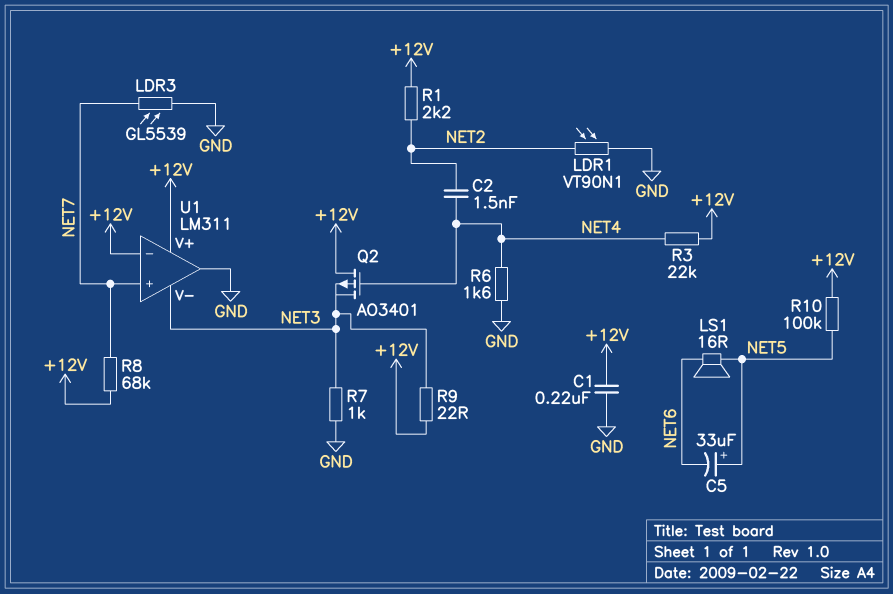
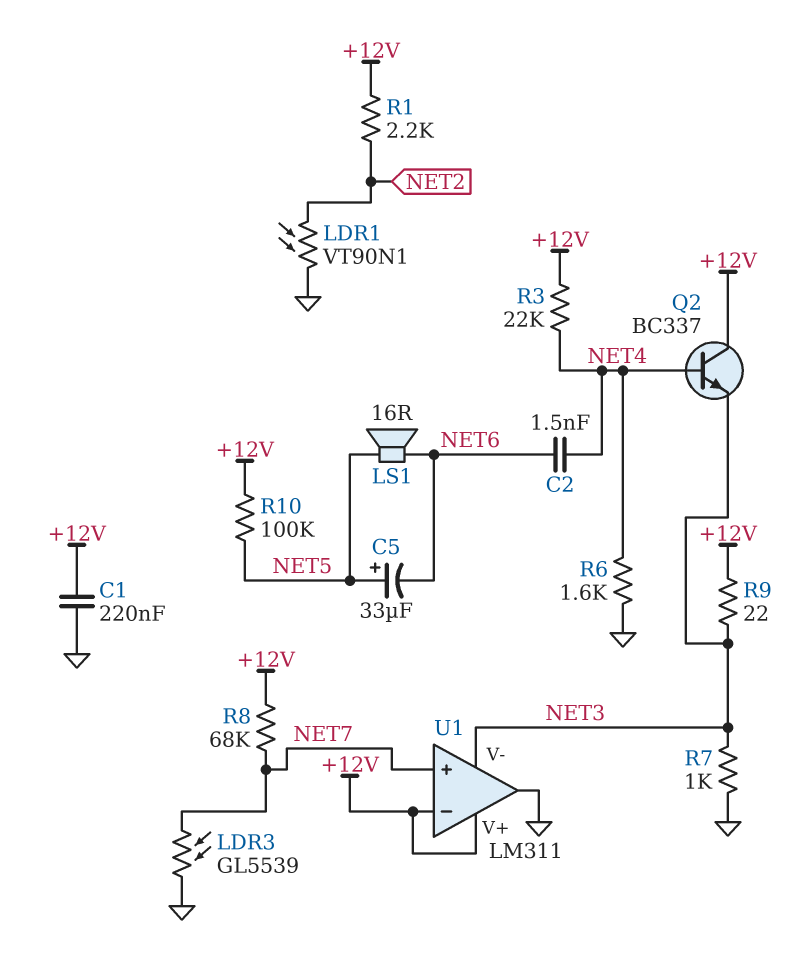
C2: 1.5nF (NET2, NET4) -> 1.5nF (NET4, NET6)
Q2: PMOS AO3401 (G NET4, D +12V, S NET3) -> NPN BC337 (B NET4, C +12V, E NET3)

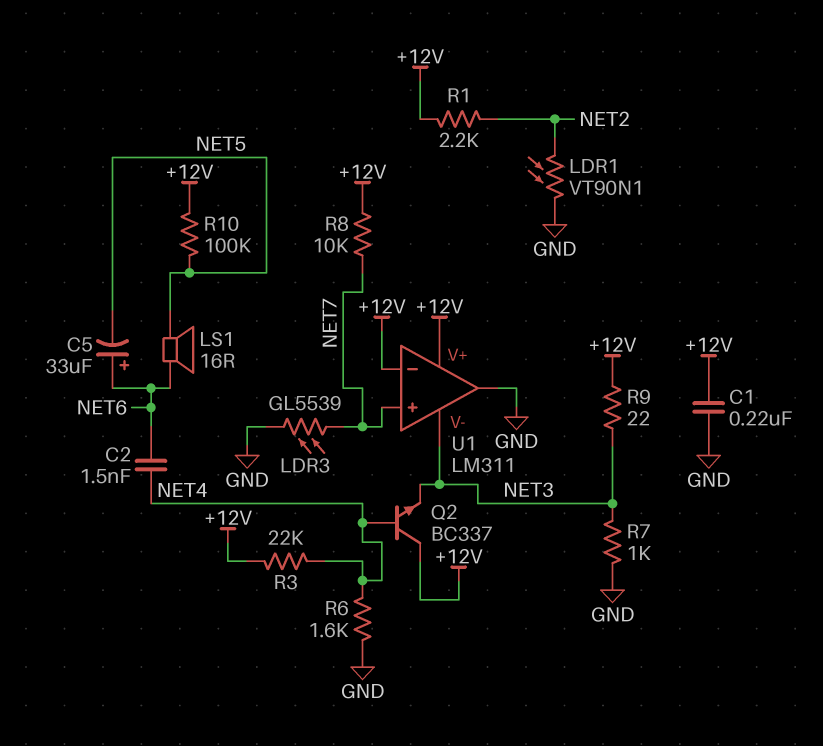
C5: 33uF (plus NET5, minus NET6) -> 33uF (plus NET6, minus NET5)
R8: 68k (+12V, NET7) -> 10k (+12V, NET7)

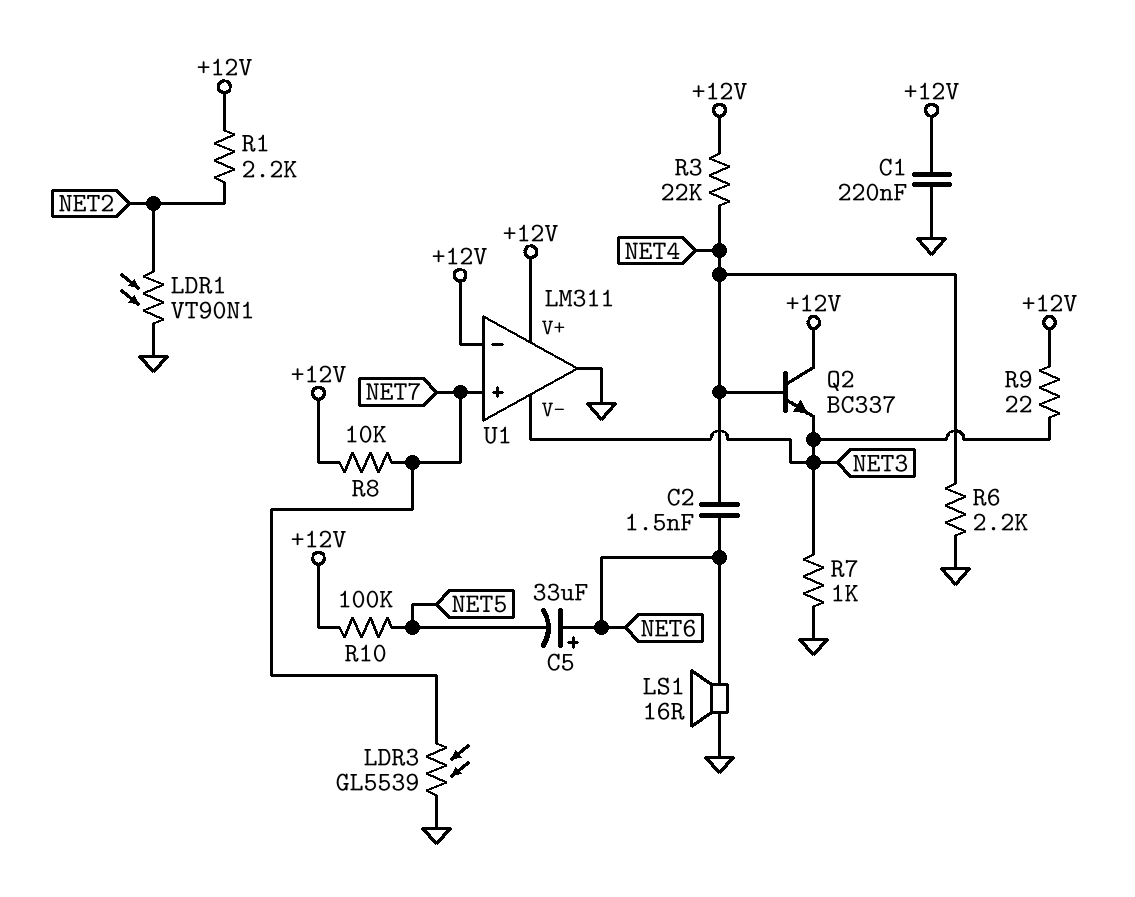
LS1: speaker 16R (NET5, NET6) -> speaker 16R (GND, NET6)
R6: 1.6k (GND, NET4) -> 2.2k (GND, NET4)

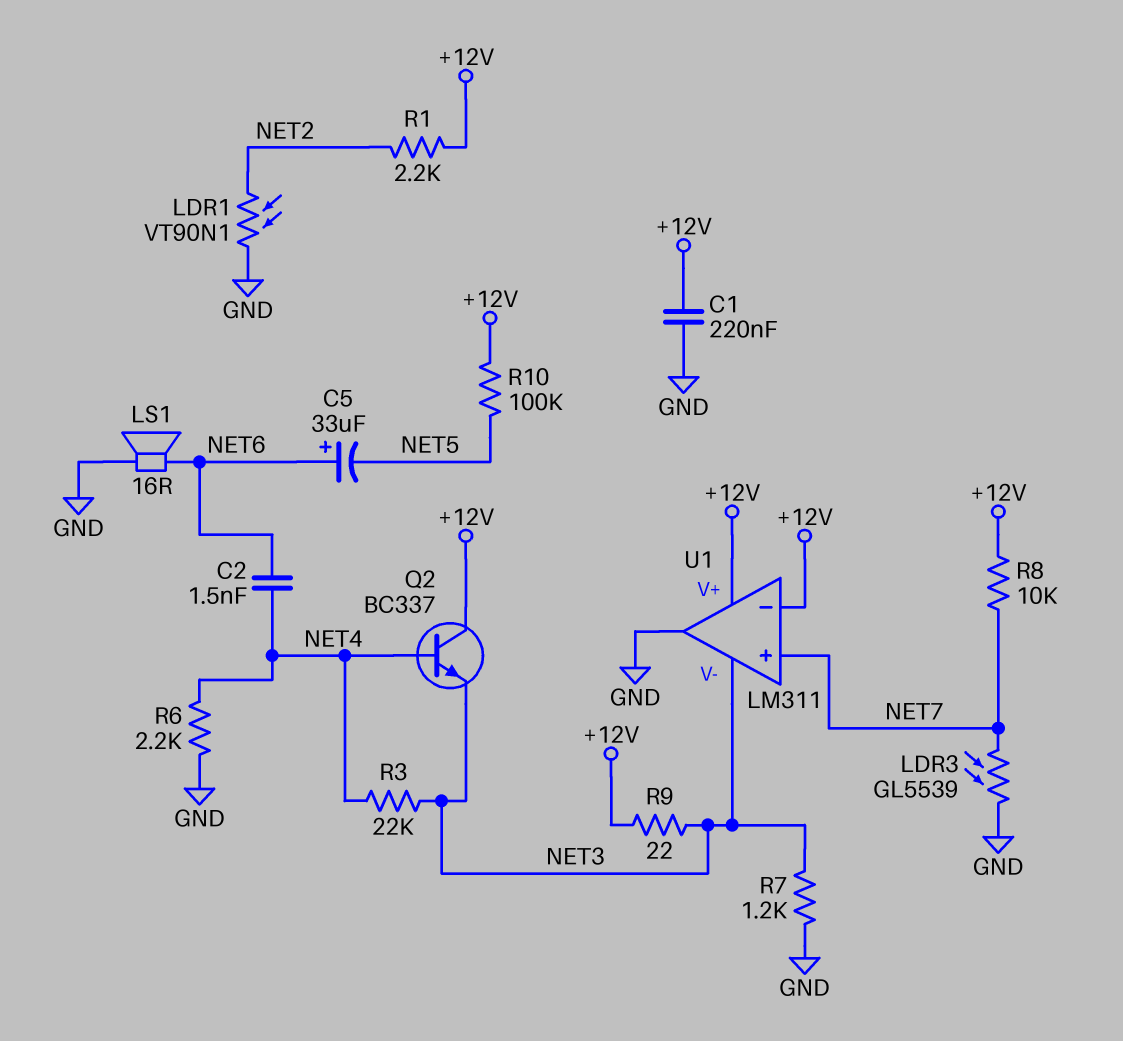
R3: 22k (+12V, NET4) -> 22k (NET3, NET4)
R7: 1k (GND, NET3) -> 1.2k (GND, NET3)

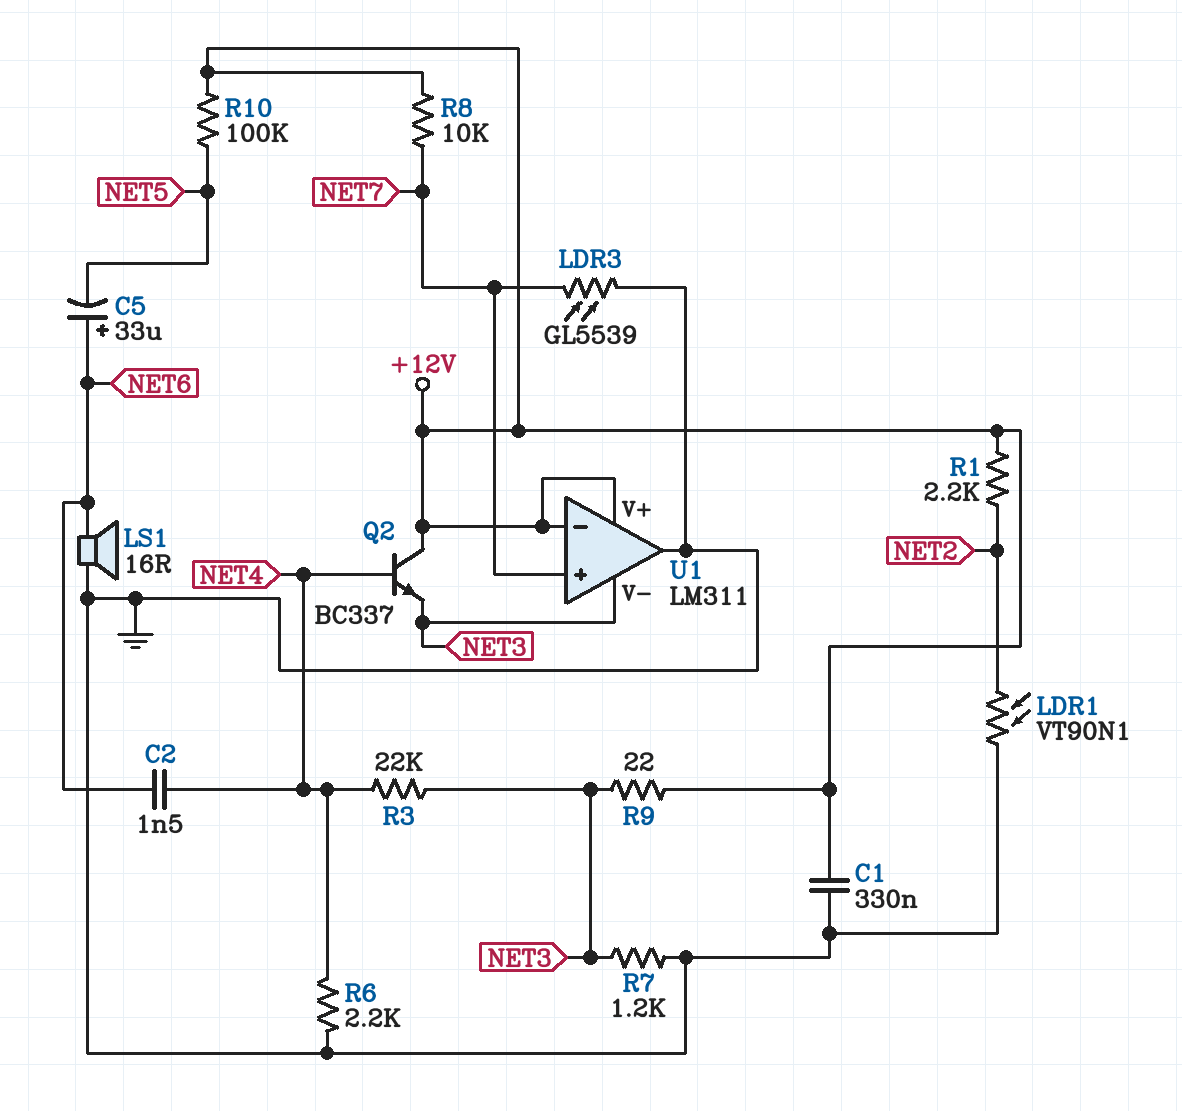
C1: 220nF (+12V, GND) -> 330nF (+12V, GND)

